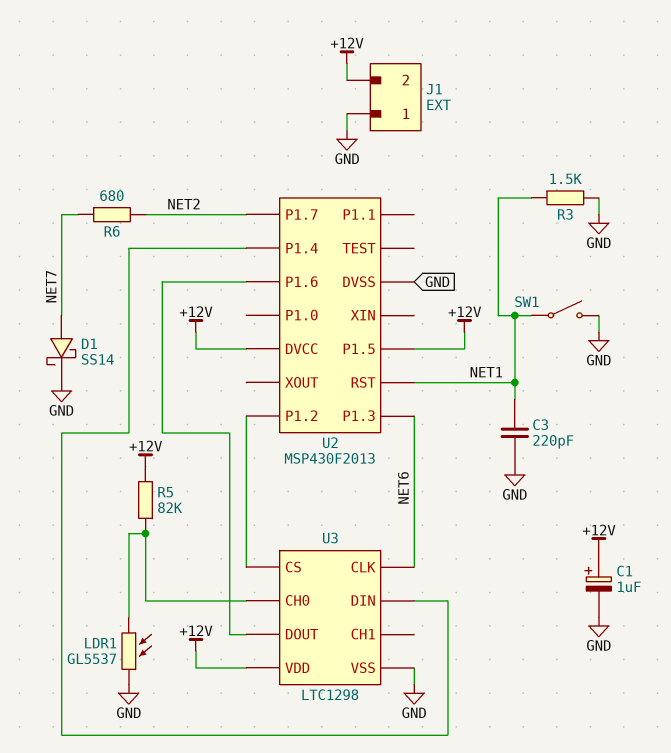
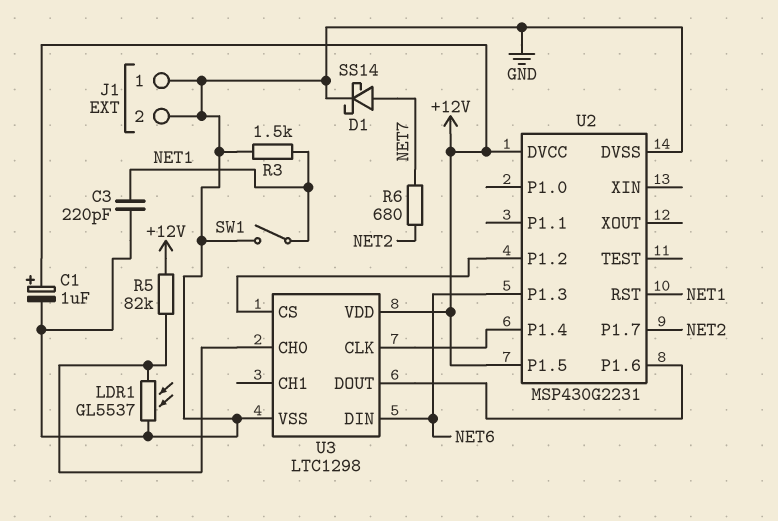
J1 pin 2: +12V -> GND
U2: MSP430F2013 -> MSP430G2231
U3 pin CLK: NET6 -> U2/P1.4
U3 pin DIN: U2/P1.4 -> NET6

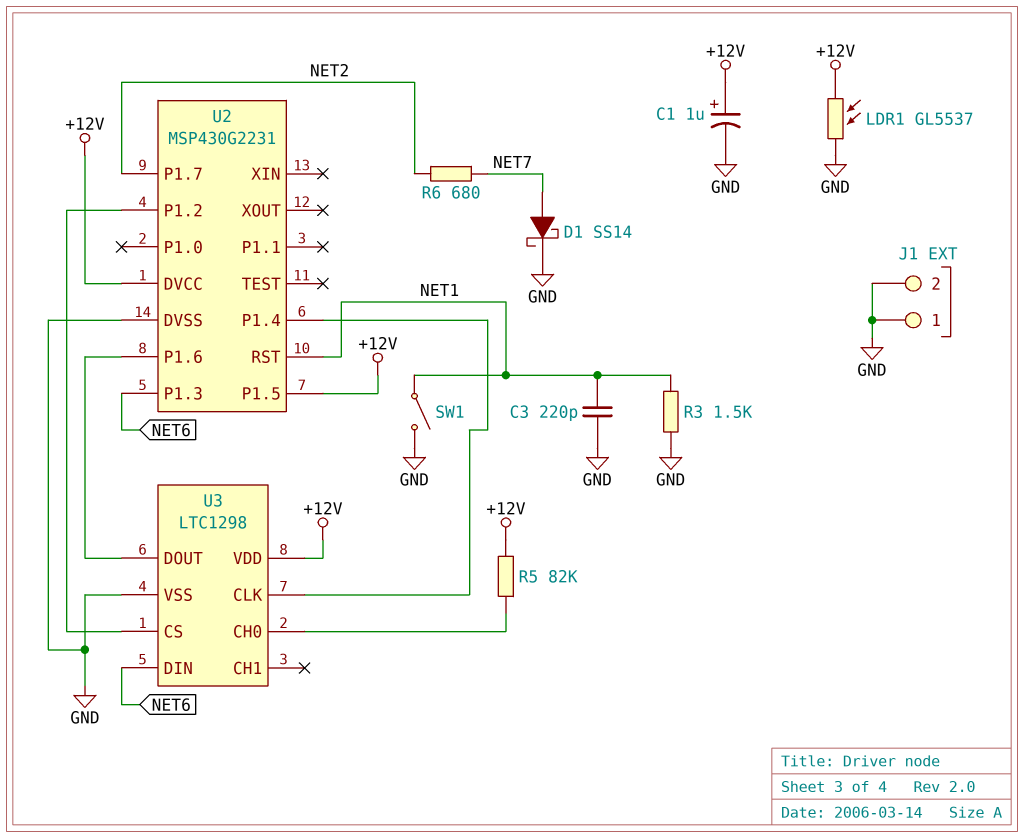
LDR1: GL5537 (GND, U3/CH0) -> GL5537 (+12V, GND)

